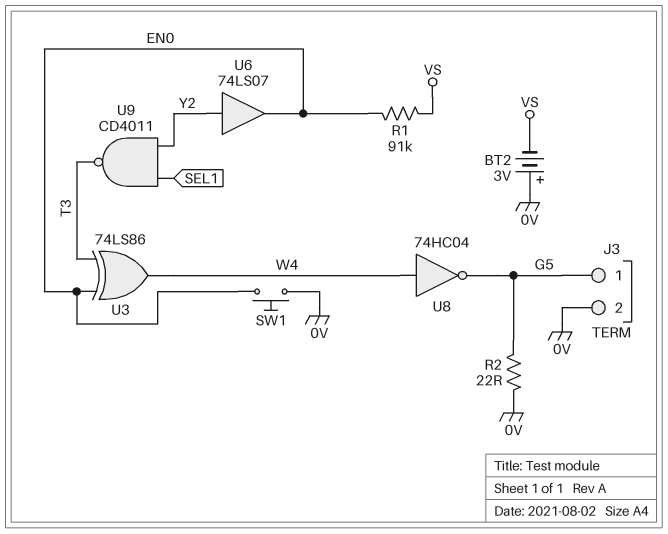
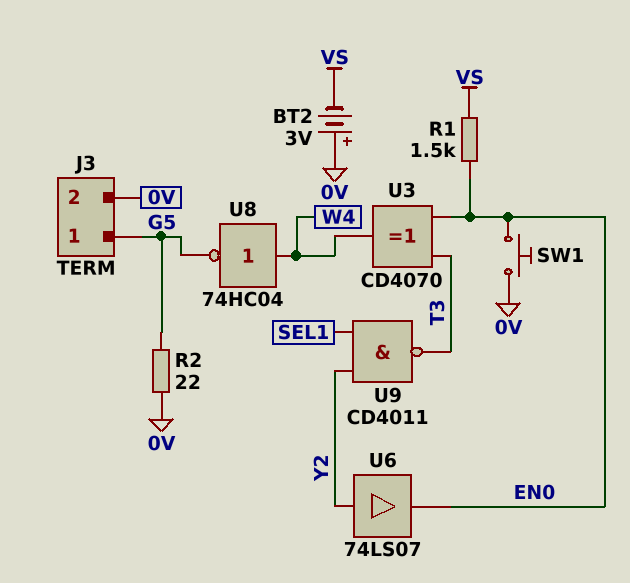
R1: 91k (EN0, VS) -> 1.5k (EN0, VS)
U3: XOR 74LS86 (in EN0, in T3, out W4) -> XOR CD4070 (in EN0, in T3, out W4)

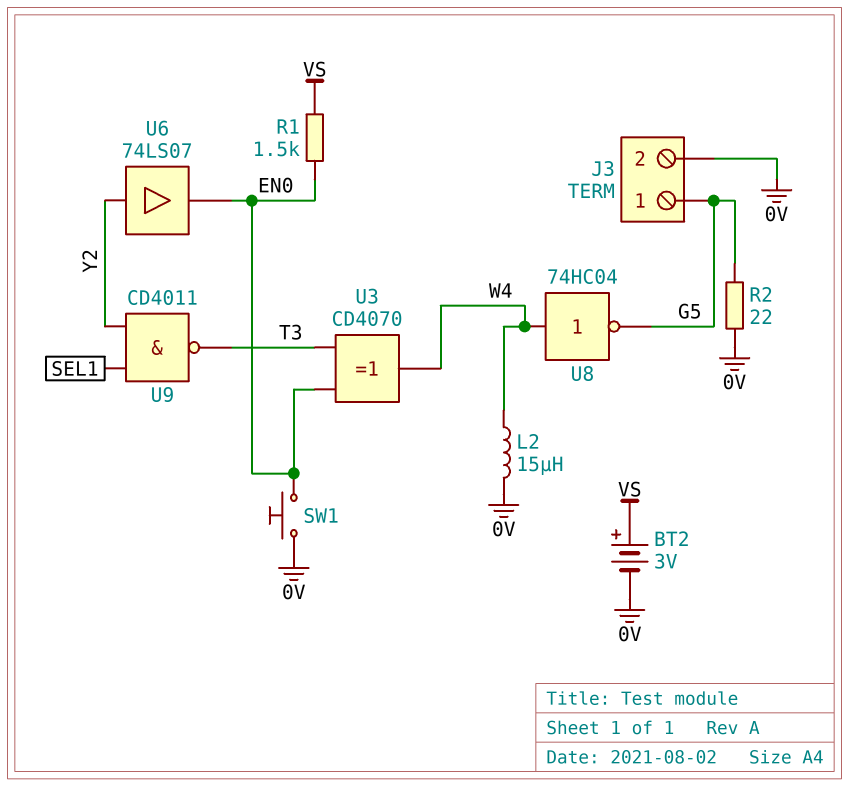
BT2: 3V (plus 0V, minus VS) -> 3V (plus VS, minus 0V)
L2: none -> 15uH (0V, W4)

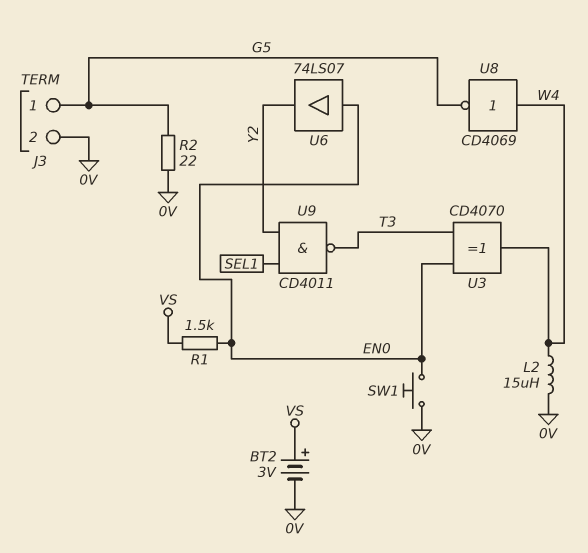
U6: buffer 74LS07 (in Y2, out EN0) -> buffer 74LS07 (in EN0, out Y2)
U8: NOT 74HC04 (in W4, out G5) -> NOT CD4069 (in W4, out G5)

